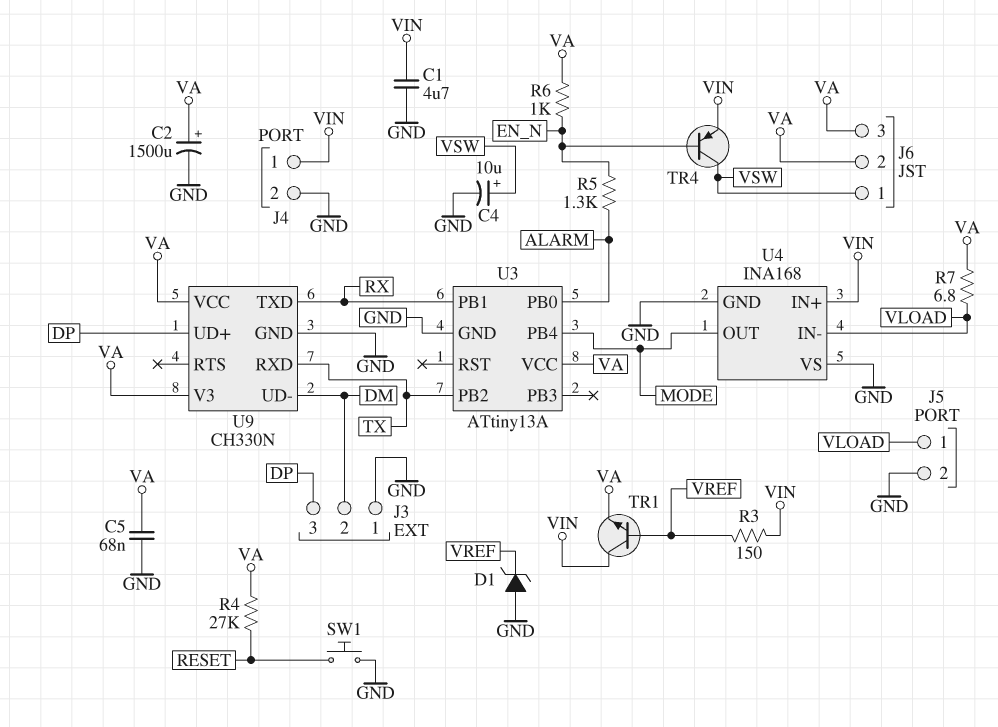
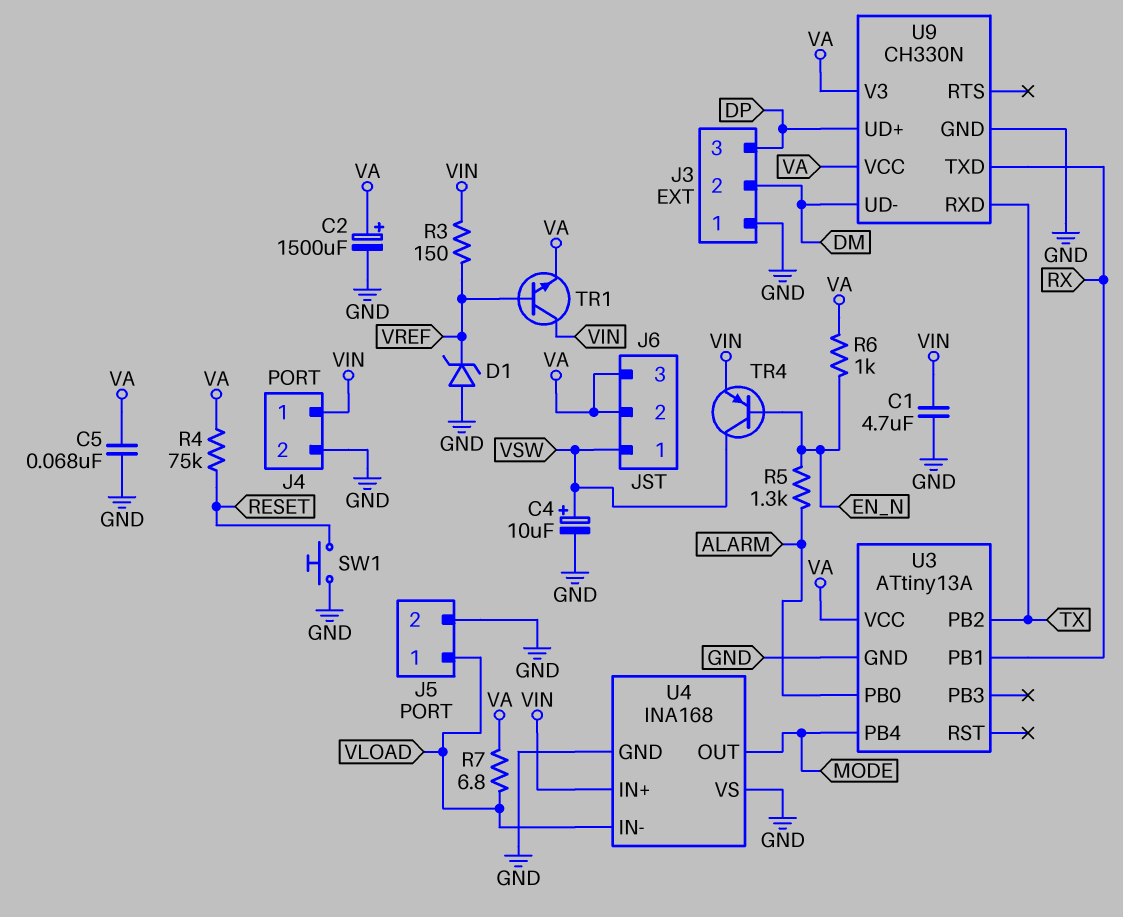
R4: 27k (RESET, VA) -> 75k (RESET, VA)

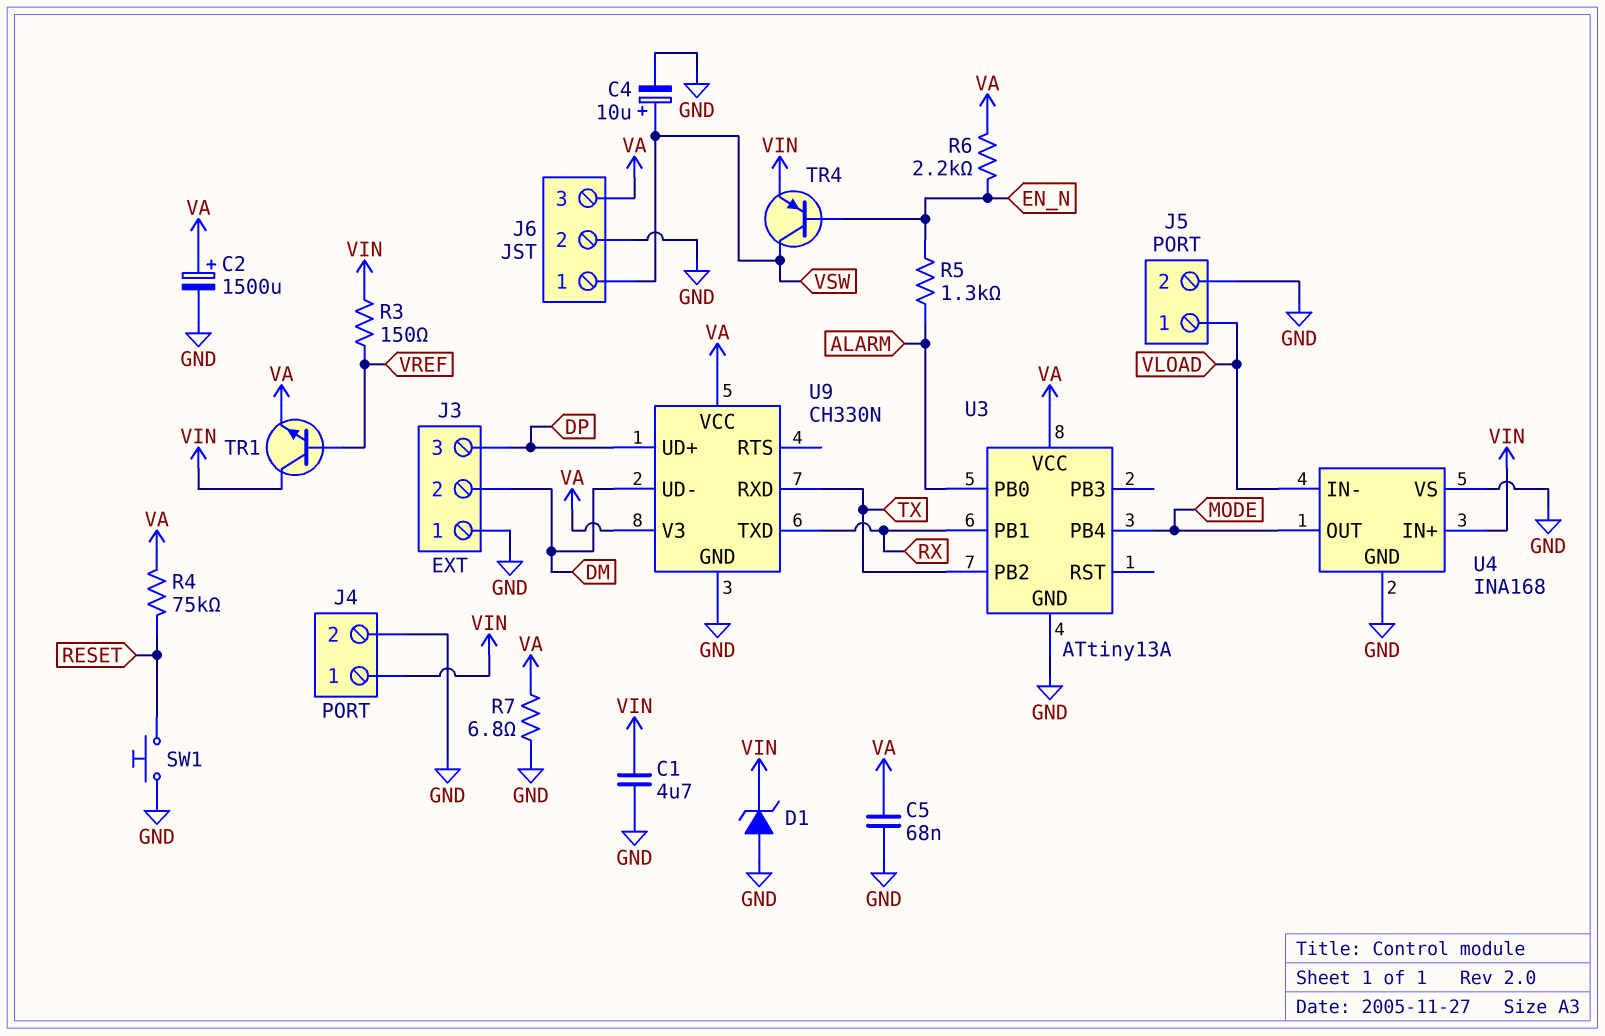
D1: zener (A GND, K VREF) -> zener (A GND, K VIN)
J6 pin 2: VA -> GND
R6: 1k (EN_N, VA) -> 2.2k (EN_N, VA)
R7: 6.8 (VA, VLOAD) -> 6.8 (GND, VA)

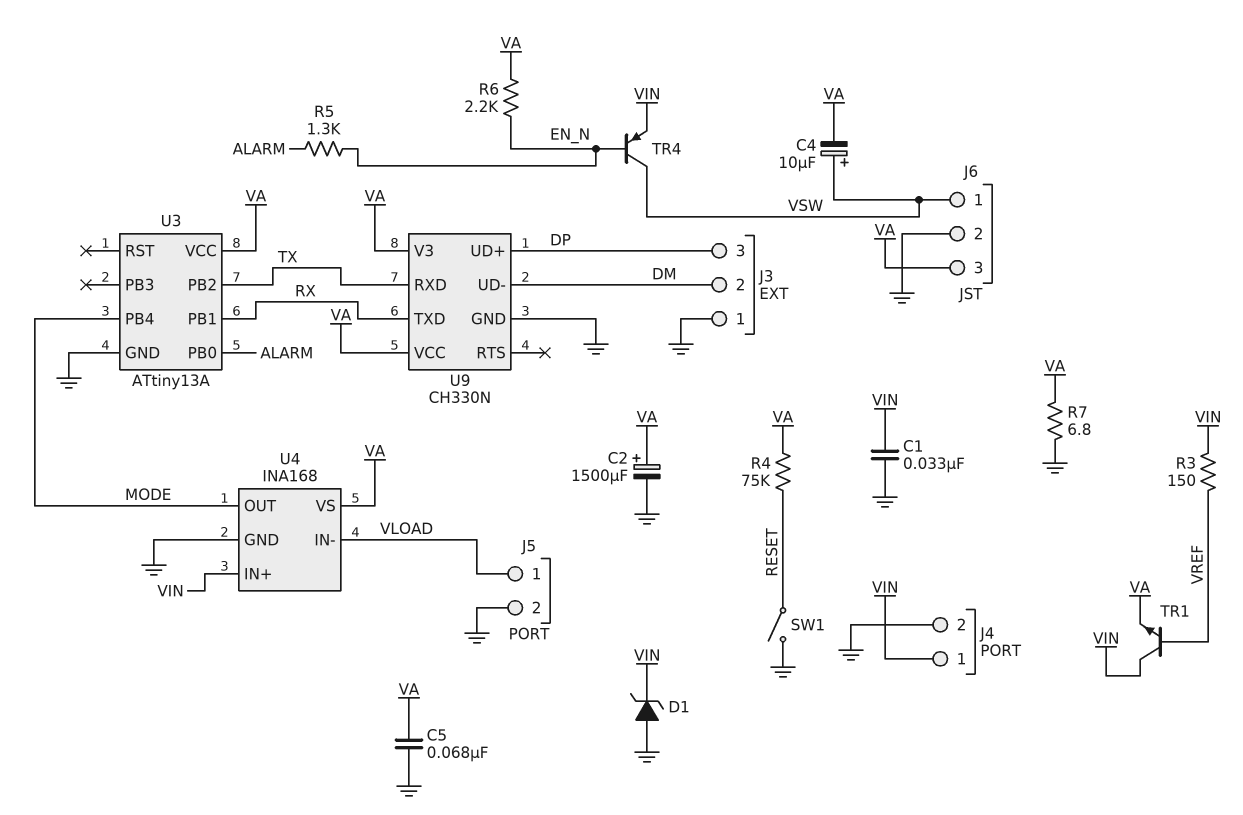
C1: 4.7uF (GND, VIN) -> 33nF (GND, VIN)
C4: 10uF (plus VSW, minus GND) -> 10uF (plus VSW, minus VA)
SW1: button (GND, RESET) -> switch (GND, RESET)
U4 pin VS: GND -> VA

